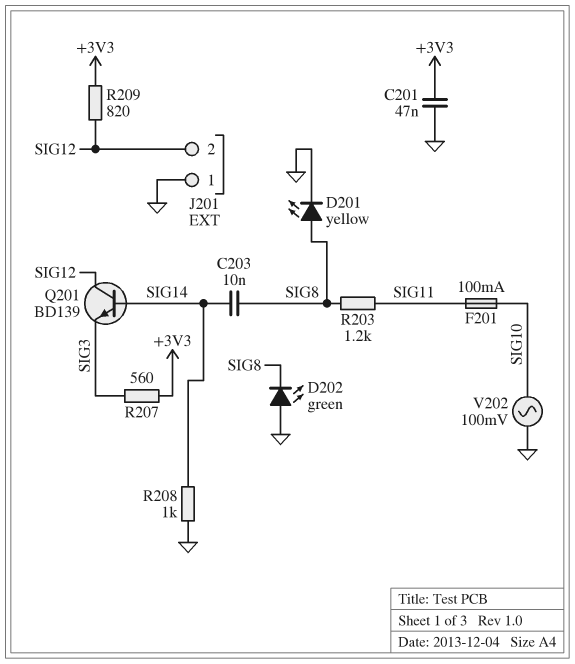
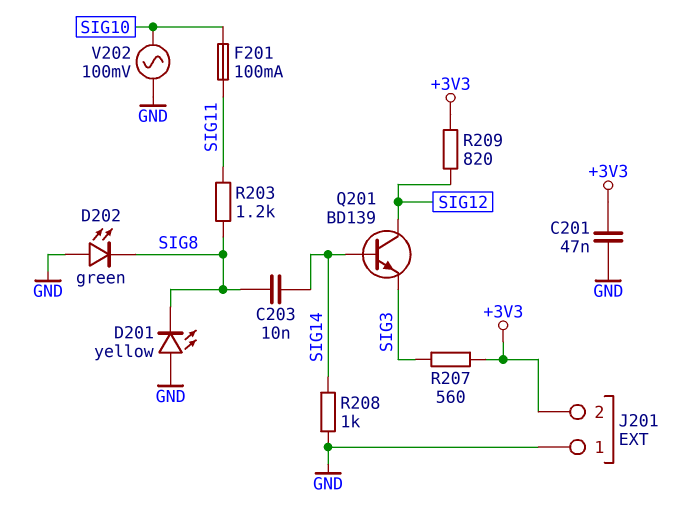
D201: LED yellow (A SIG8, K GND) -> LED yellow (A GND, K SIG8)
J201 pin 2: SIG12 -> +3V3

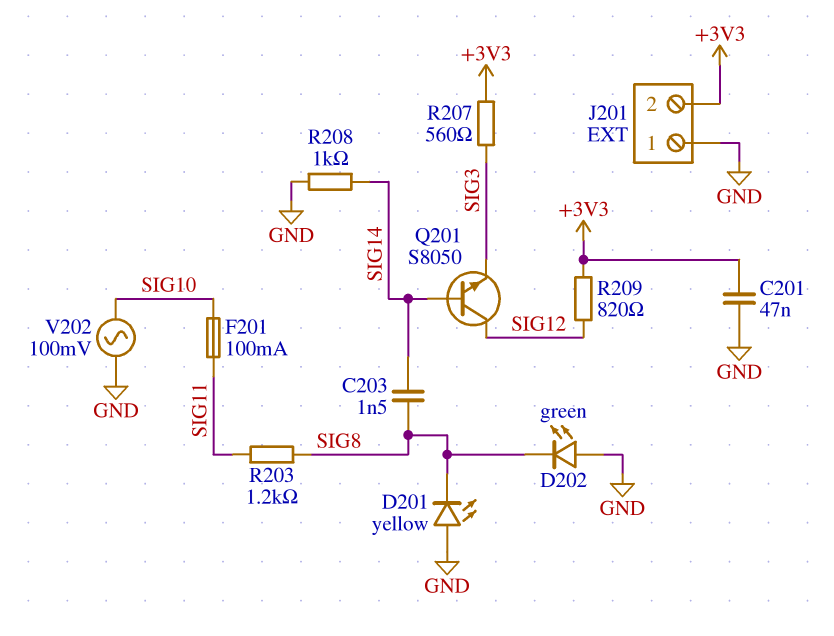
C203: 10nF (SIG8, SIG14) -> 1.5nF (SIG8, SIG14)
Q201: NPN BD139 (B SIG14, C SIG12, E SIG3) -> NPN S8050 (B SIG14, C SIG12, E SIG3)

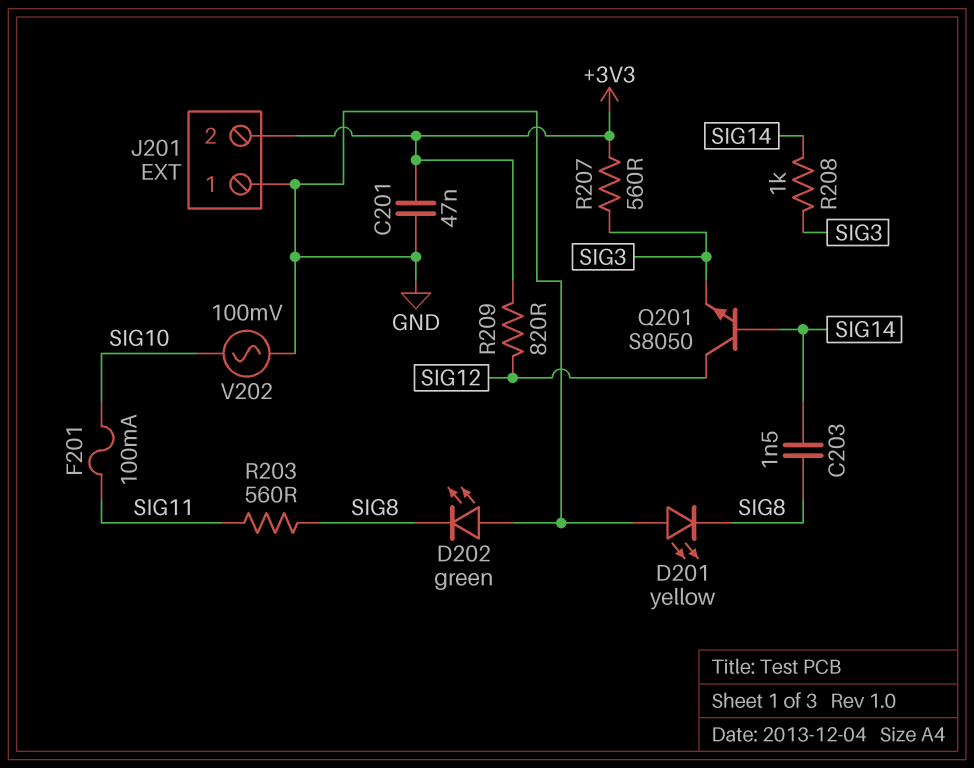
R203: 1.2k (SIG8, SIG11) -> 560 (SIG8, SIG11)
R208: 1k (GND, SIG14) -> 1k (SIG3, SIG14)

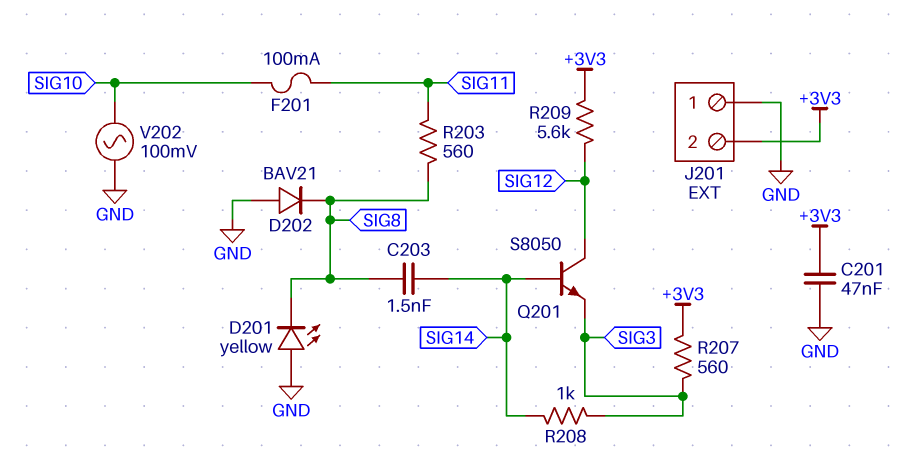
D202: LED green (A GND, K SIG8) -> diode BAV21 (A GND, K SIG8)
R209: 820 (+3V3, SIG12) -> 5.6k (+3V3, SIG12)

